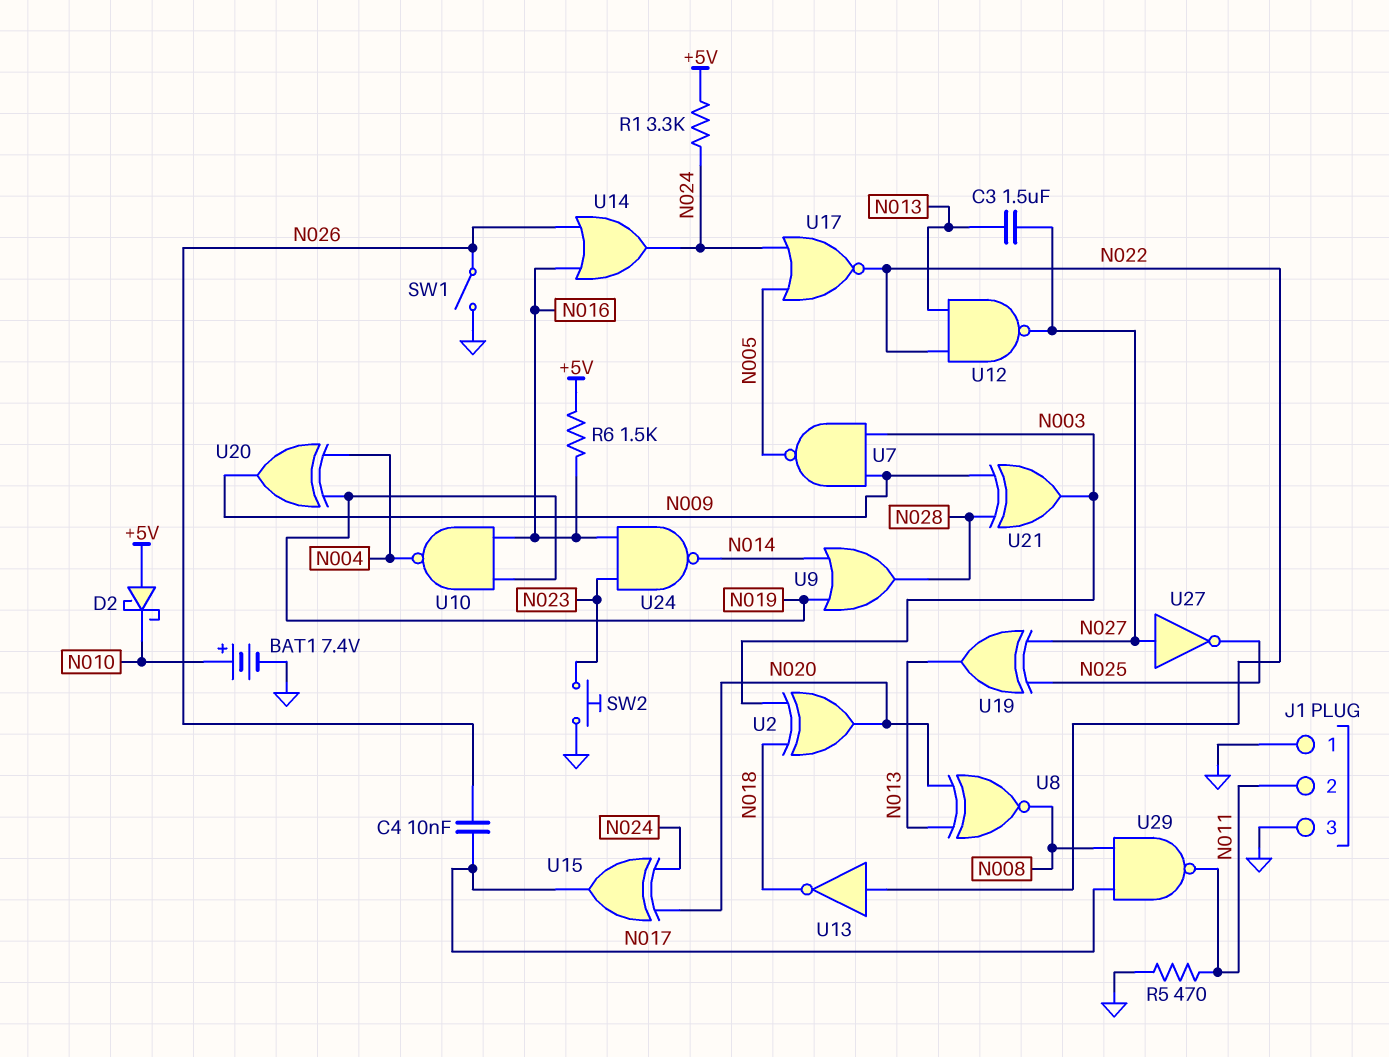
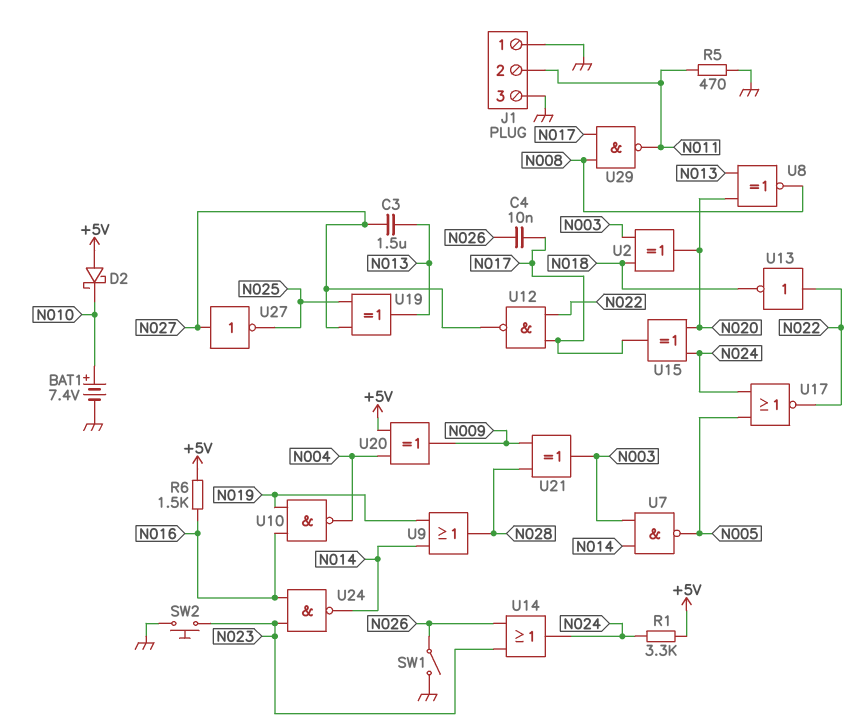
U7: NAND (in N003, in N009, out N005) -> NAND (in N003, in N014, out N005)
U12: NAND (in N013, in N022, out N027) -> NAND (in N017, in N022, out N027)
U14: OR (in N016, in N026, out N024) -> OR (in N023, in N026, out N024)
U20: XOR (in N004, in N019, out N009) -> XOR (in +5V, in N004, out N009)

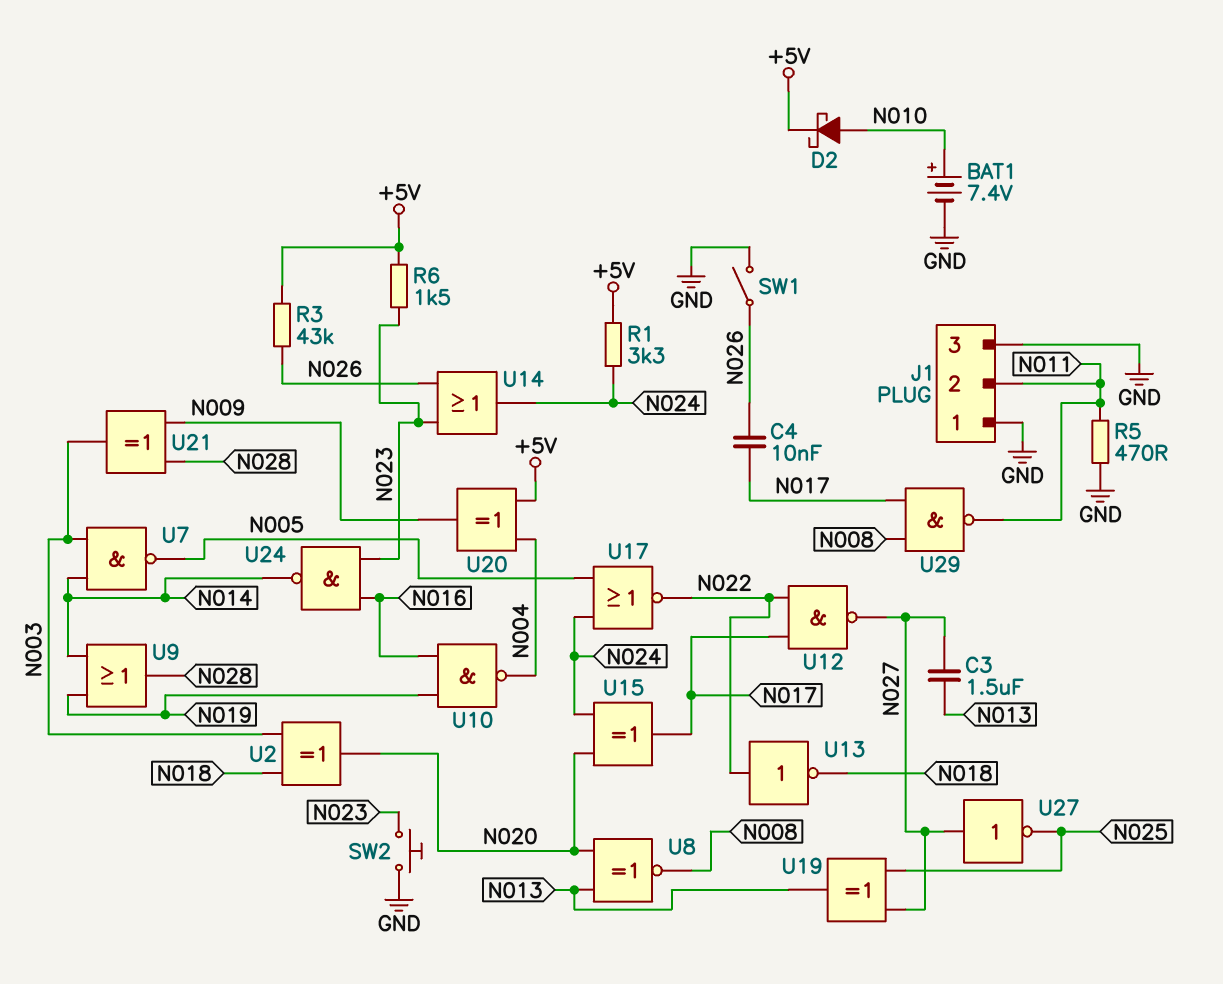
D2: schottky (A +5V, K N010) -> schottky (A N010, K +5V)
R3: none -> 43k (+5V, N026)
R6: 1.5k (+5V, N016) -> 1.5k (+5V, N023)

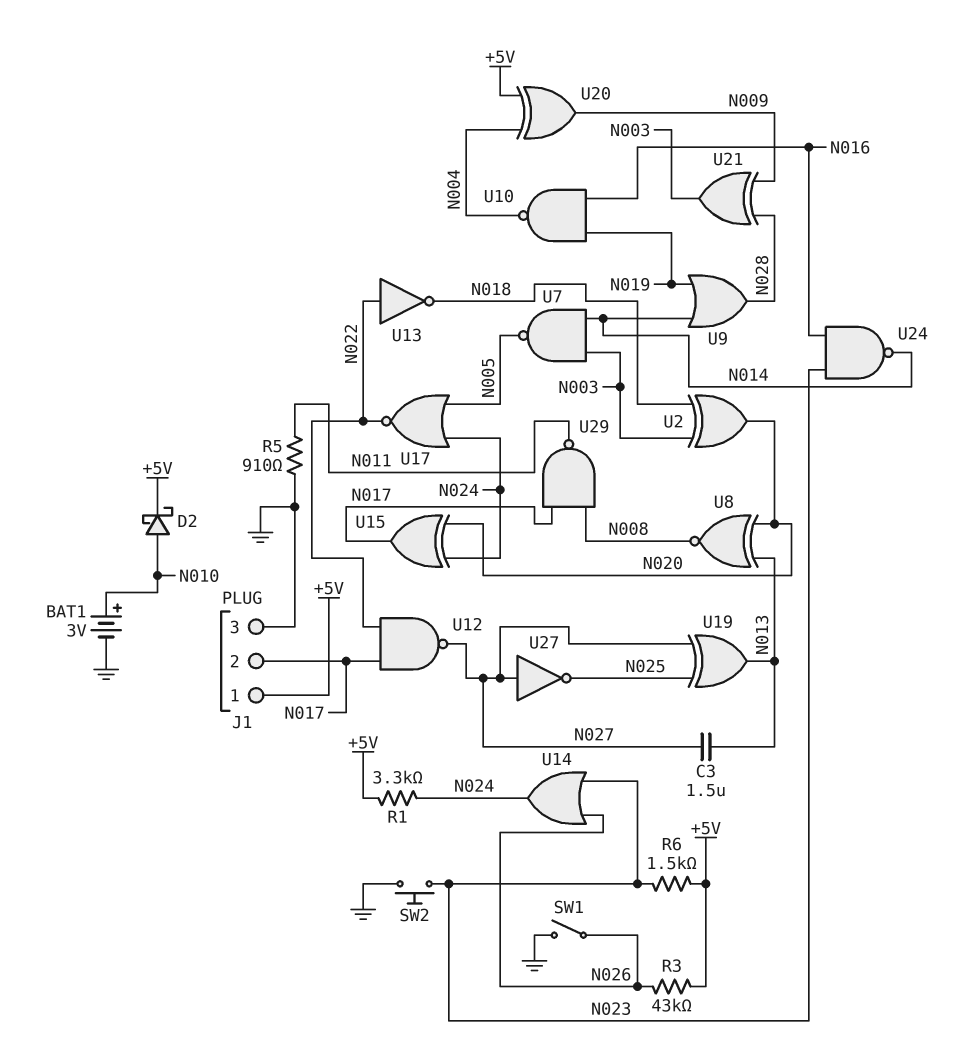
BAT1: 7.4V (plus N010, minus GND) -> 3V (plus N010, minus GND)
C4: 10nF (N017, N026) -> none
J1 pin 1: GND -> +5V
J1 pin 2: N011 -> N017
R5: 470 (GND, N011) -> 910 (GND, N011)

